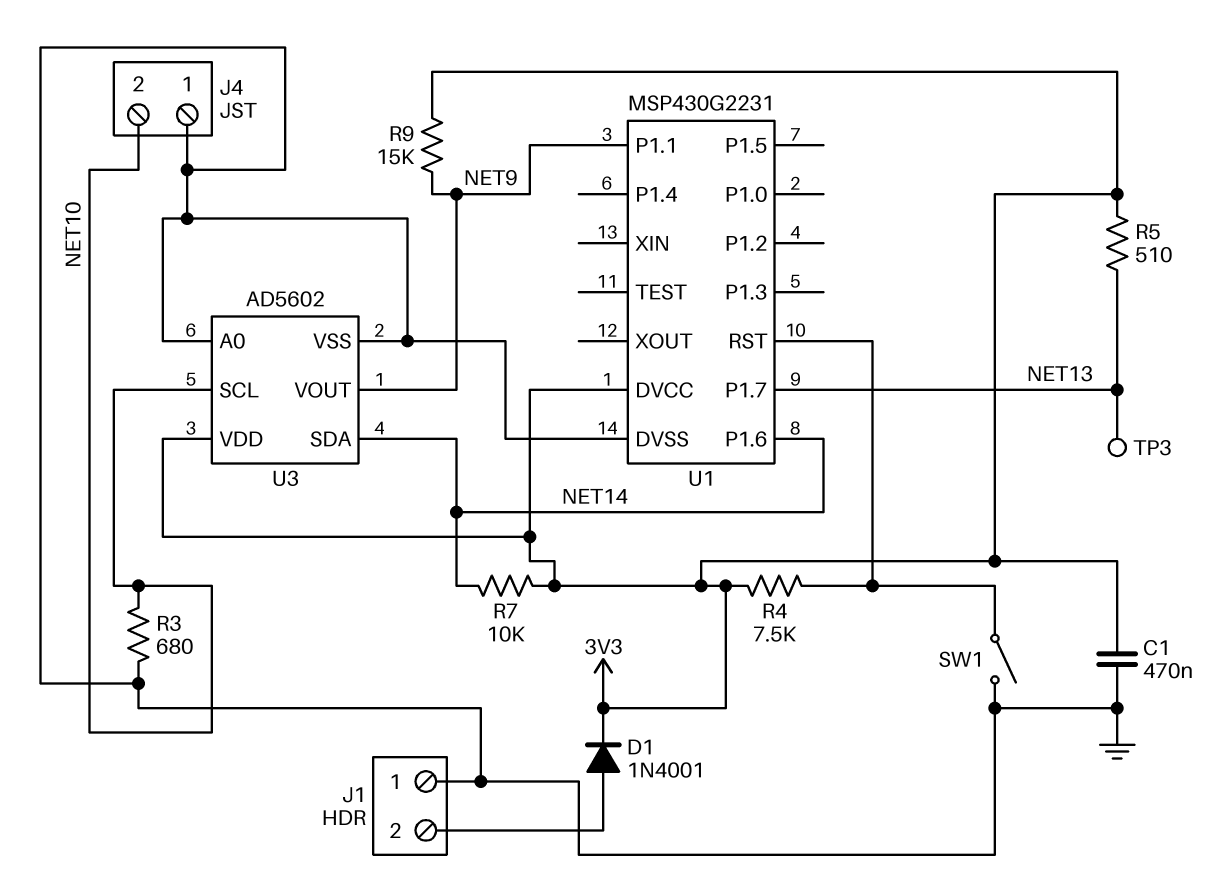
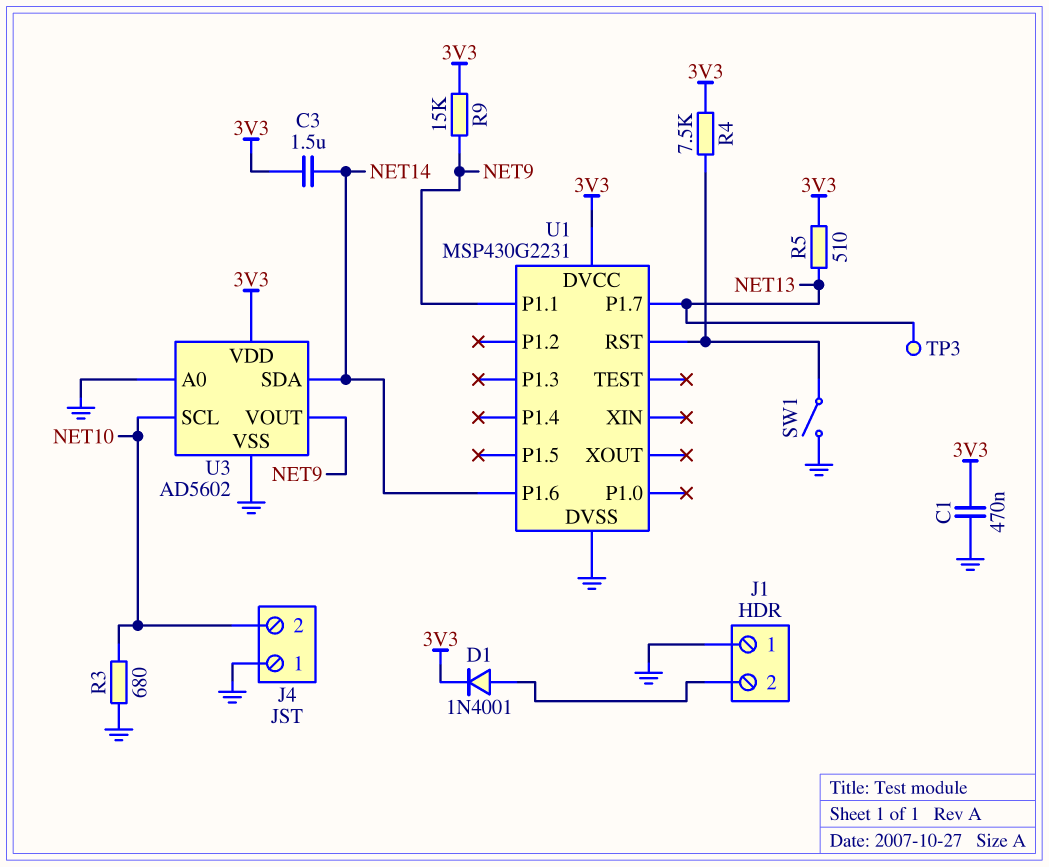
C3: none -> 1.5uF (3V3, NET14)
R7: 10k (3V3, NET14) -> none

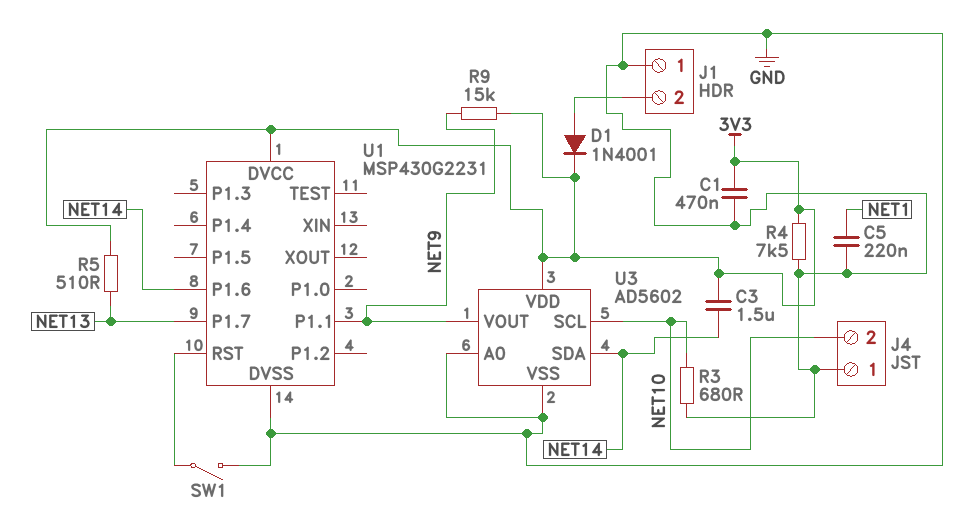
C5: none -> 220nF (GND, NET1)
R4: 7.5k (3V3, U1/RST) -> 7.5k (3V3, GND)
TP3: test point (NET13) -> none

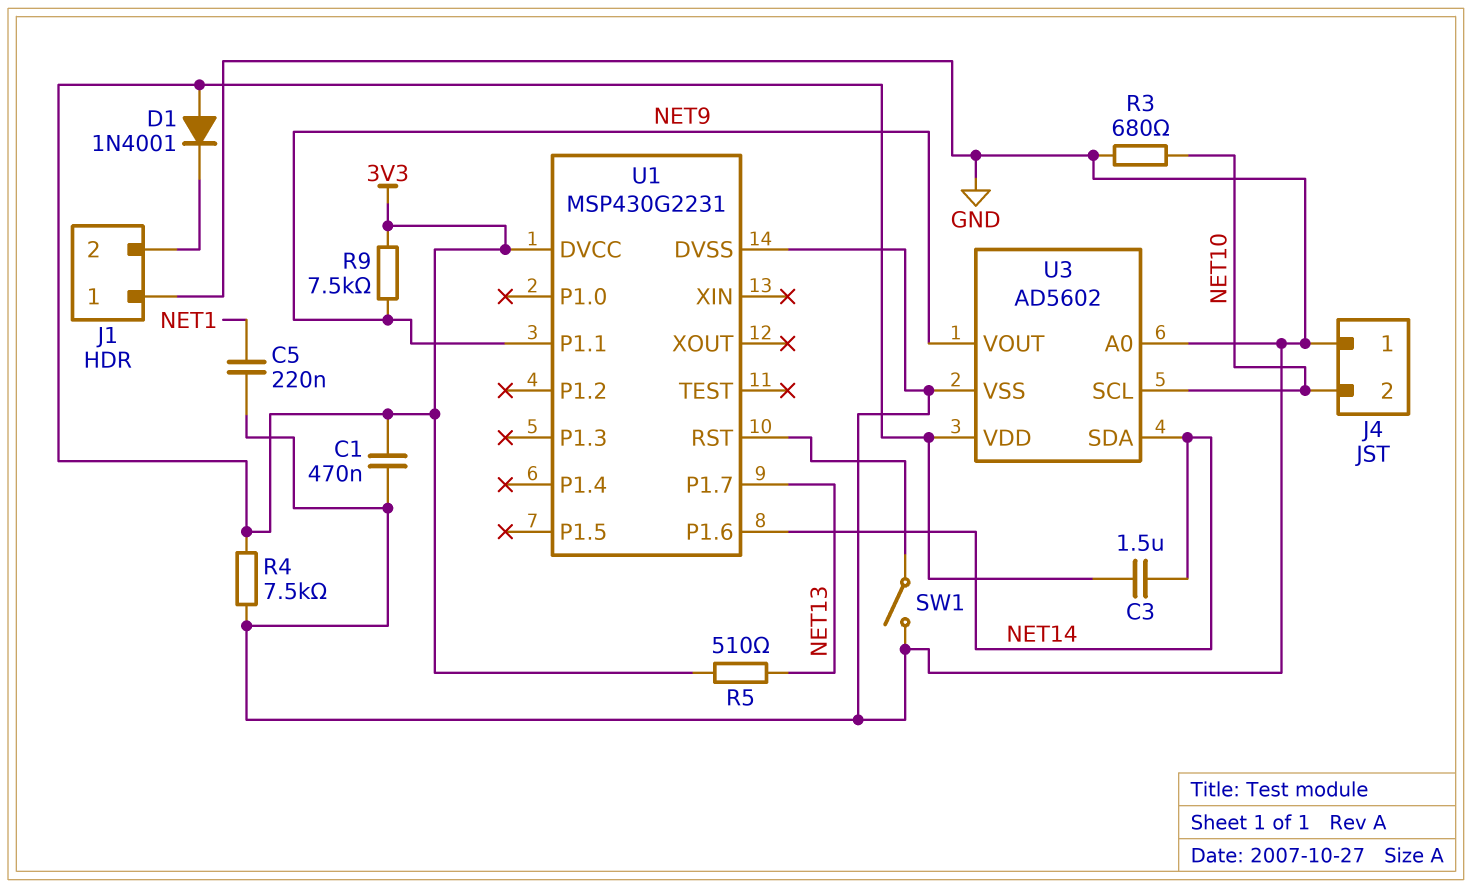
D1: diode 1N4001 (A J1/2, K 3V3) -> diode 1N4001 (A 3V3, K J1/2)
R9: 15k (3V3, NET9) -> 7.5k (3V3, NET9)

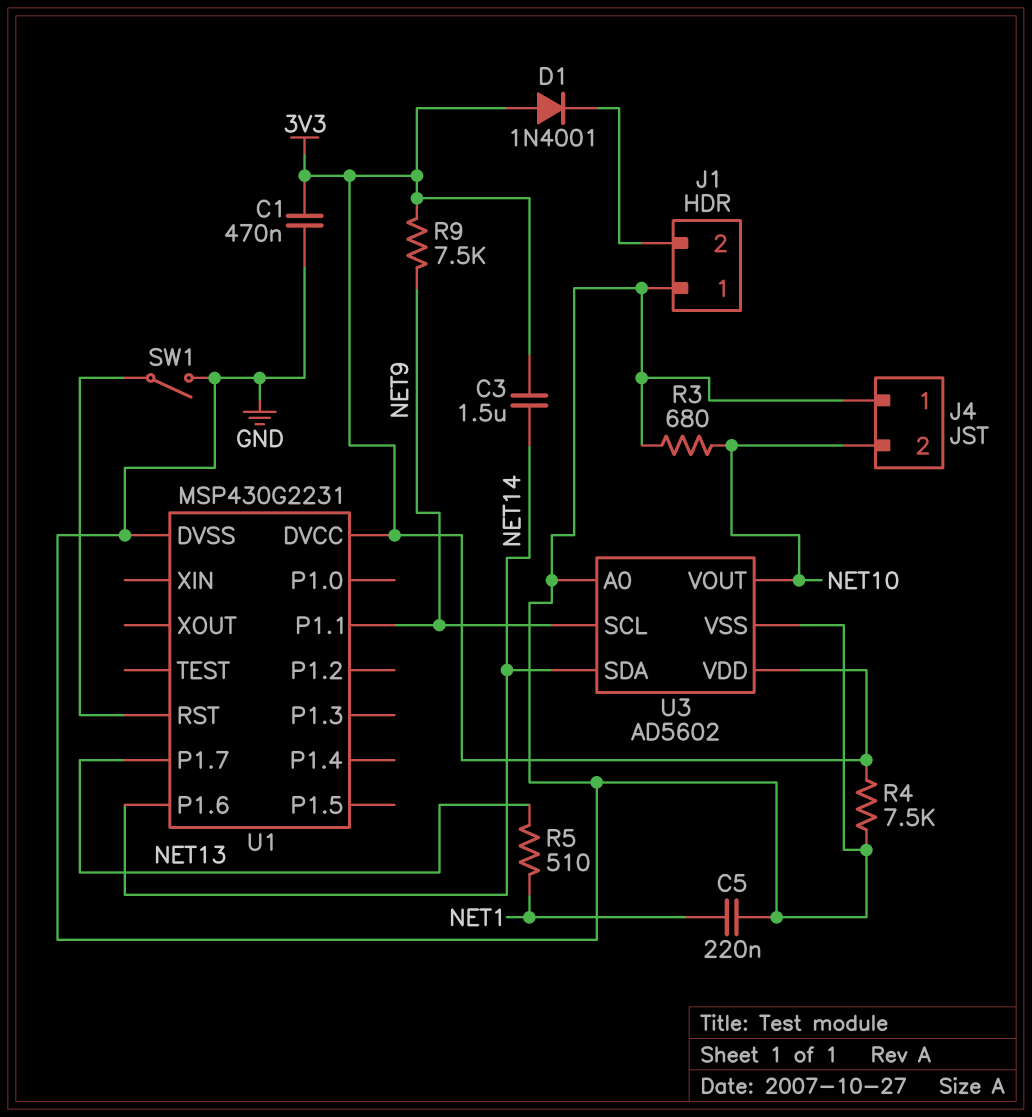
R5: 510 (3V3, NET13) -> 510 (NET1, NET13)
U3 pin SCL: NET10 -> NET9
U3 pin VOUT: NET9 -> NET10

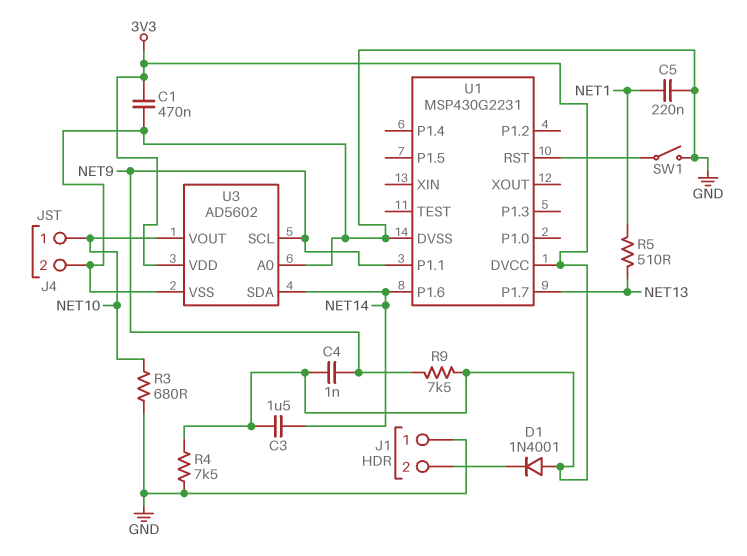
C4: none -> 1nF (3V3, NET9)
J4 pin 1: GND -> NET10
J4 pin 2: NET10 -> GND

